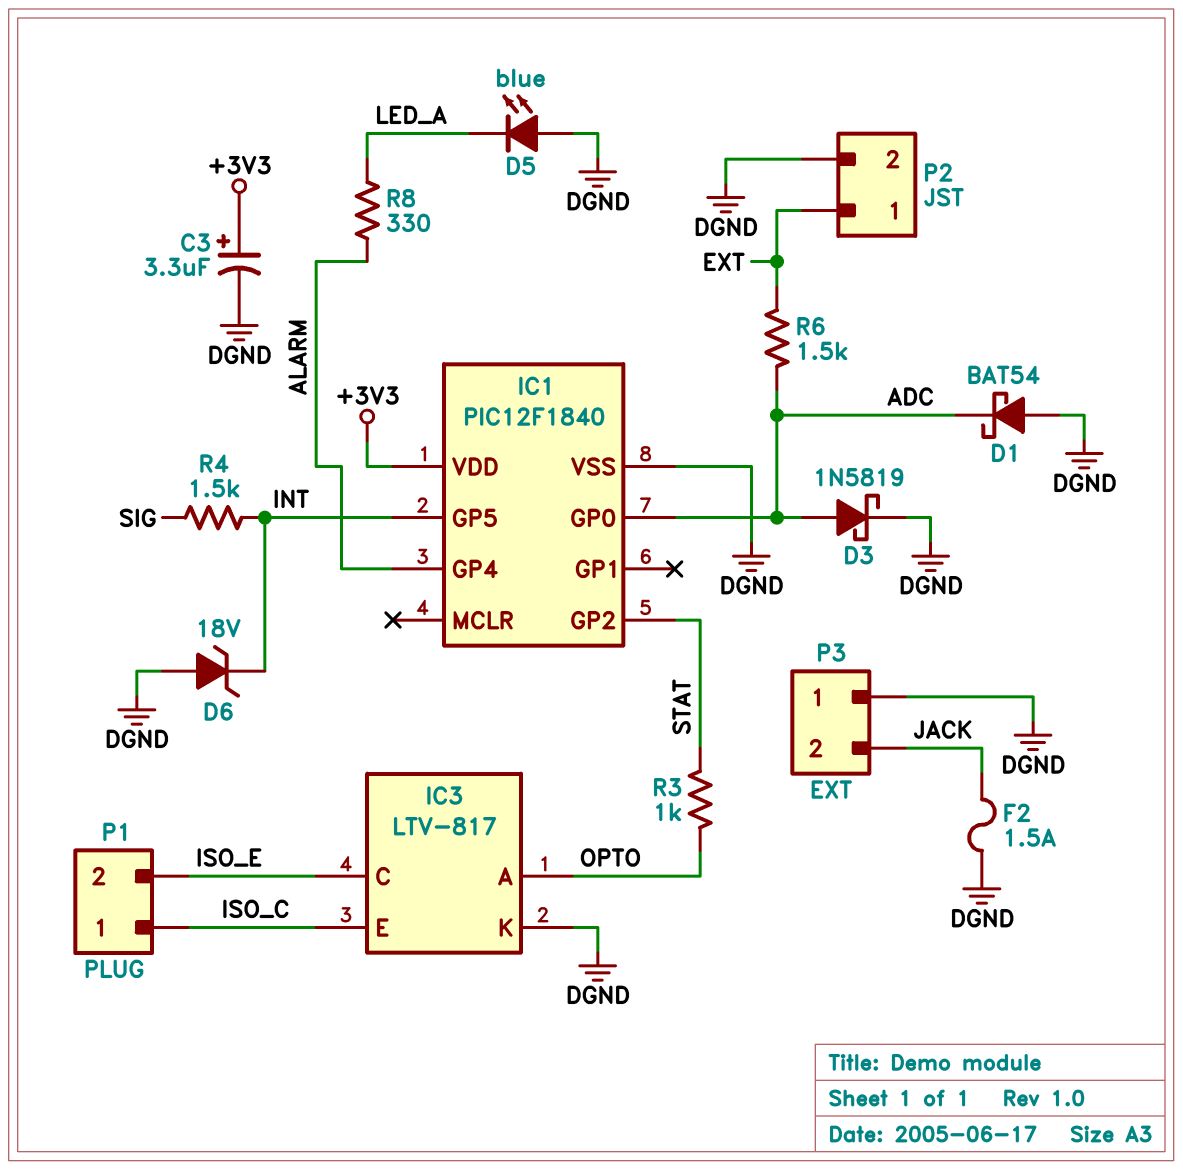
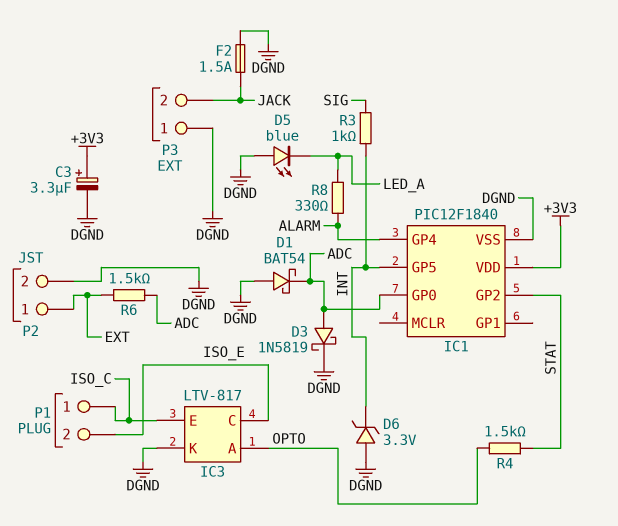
D6: zener 18V (A DGND, K INT) -> zener 3.3V (A DGND, K INT)
R3: 1k (OPTO, STAT) -> 1k (INT, SIG)
R4: 1.5k (INT, SIG) -> 1.5k (OPTO, STAT)

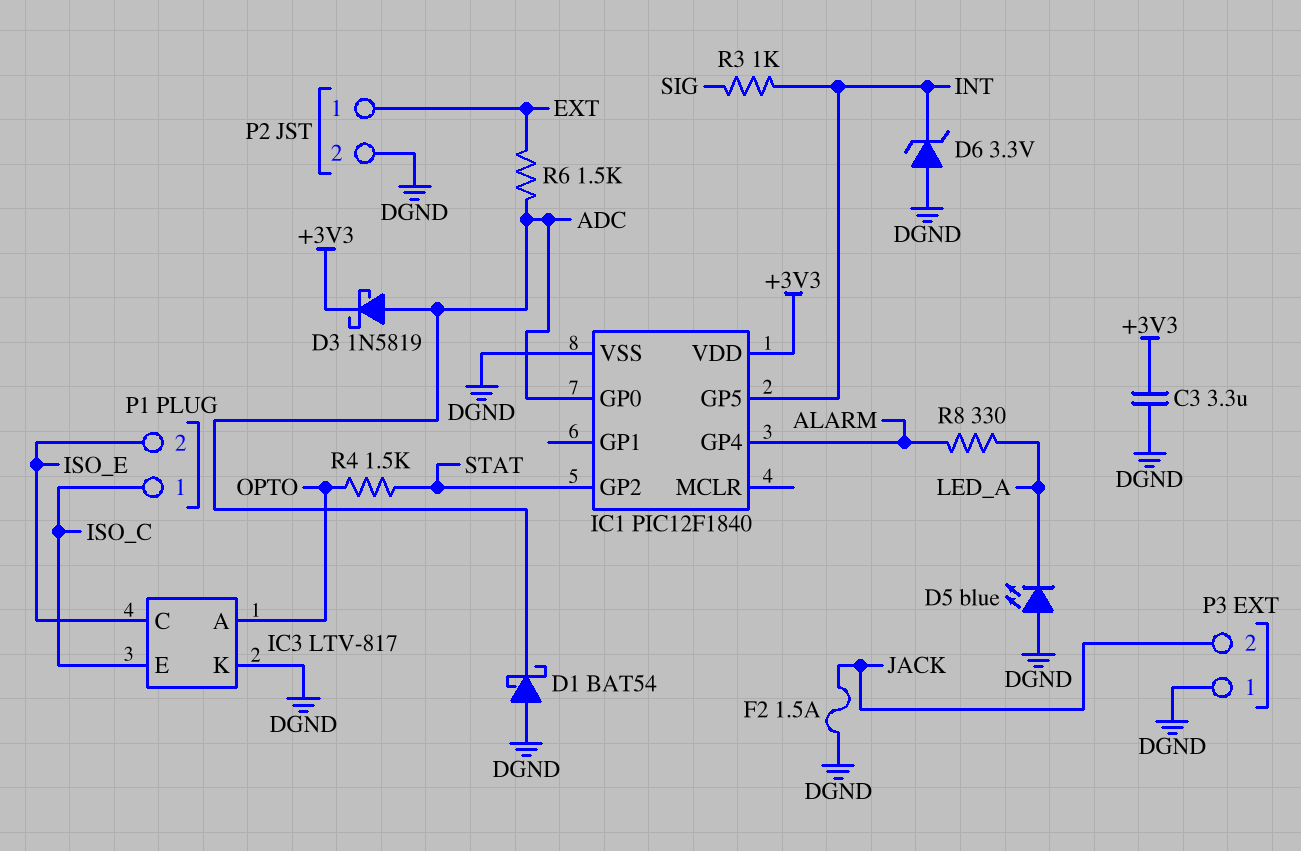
C3: 3.3uF (plus +3V3, minus DGND) -> 3.3uF (+3V3, DGND)
D3: schottky 1N5819 (A ADC, K DGND) -> schottky 1N5819 (A ADC, K +3V3)

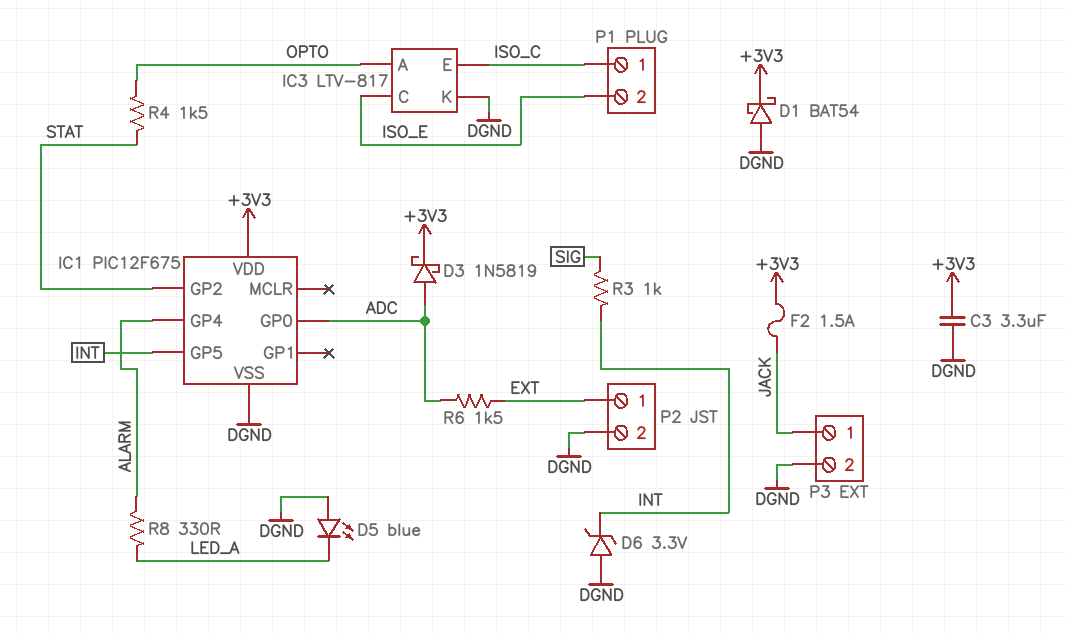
D1: schottky BAT54 (A DGND, K ADC) -> schottky BAT54 (A DGND, K +3V3)
F2: 1.5A (DGND, JACK) -> 1.5A (+3V3, JACK)
IC1: PIC12F1840 -> PIC12F675
P3 pin 1: DGND -> JACK
P3 pin 2: JACK -> DGND

